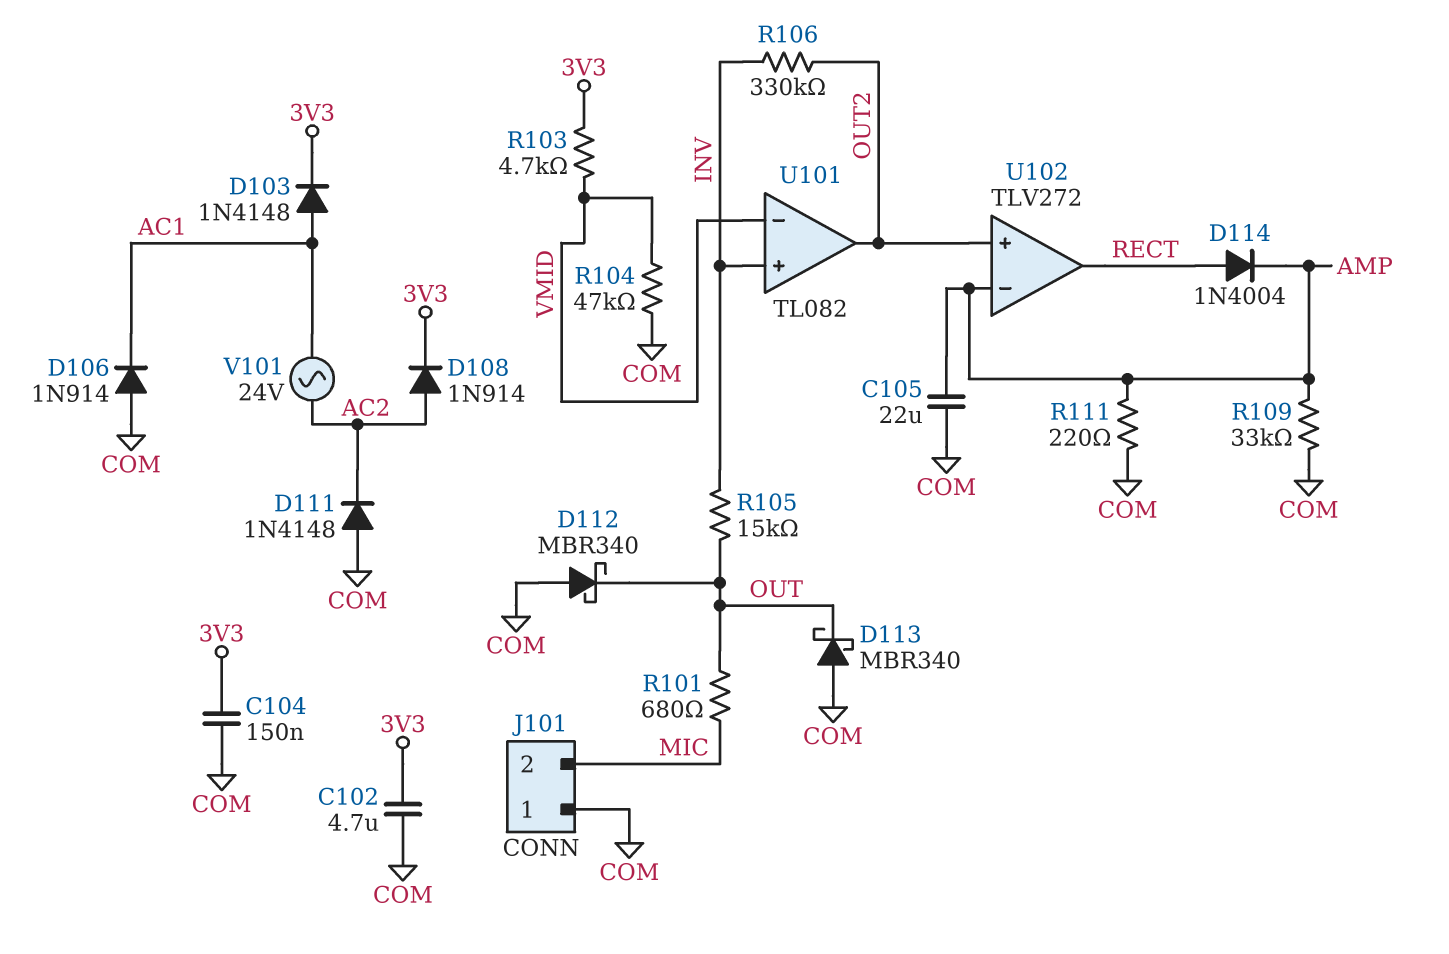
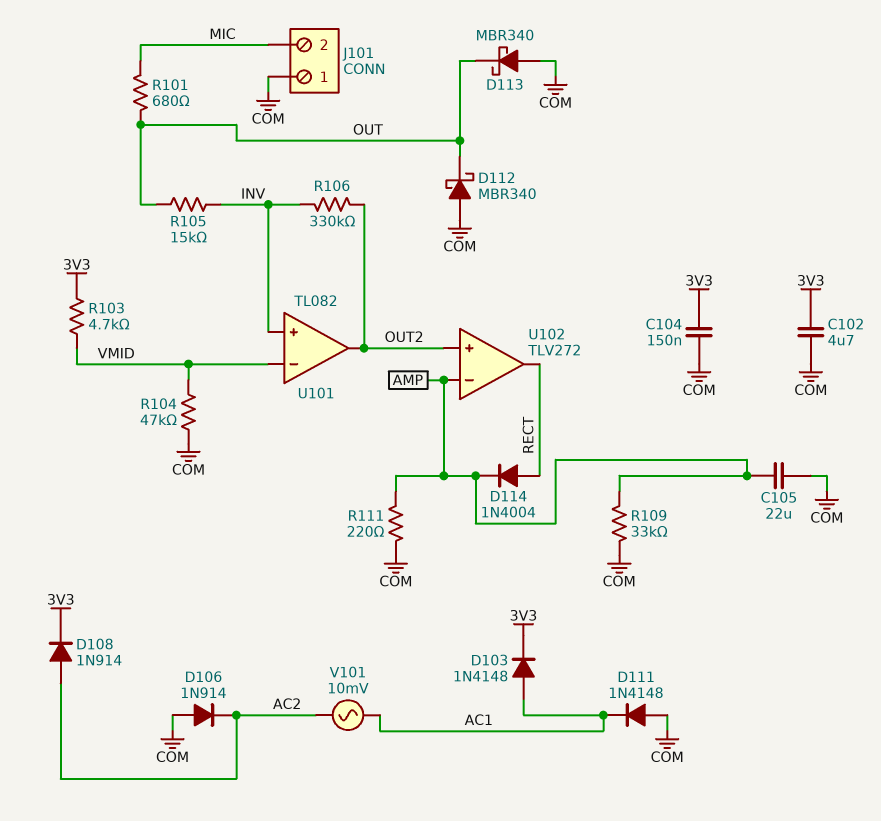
D106: diode 1N914 (A COM, K AC1) -> diode 1N914 (A COM, K AC2)
D111: diode 1N4148 (A COM, K AC2) -> diode 1N4148 (A COM, K AC1)
V101: AC 24V (AC1, AC2) -> AC 10mV (AC1, AC2)

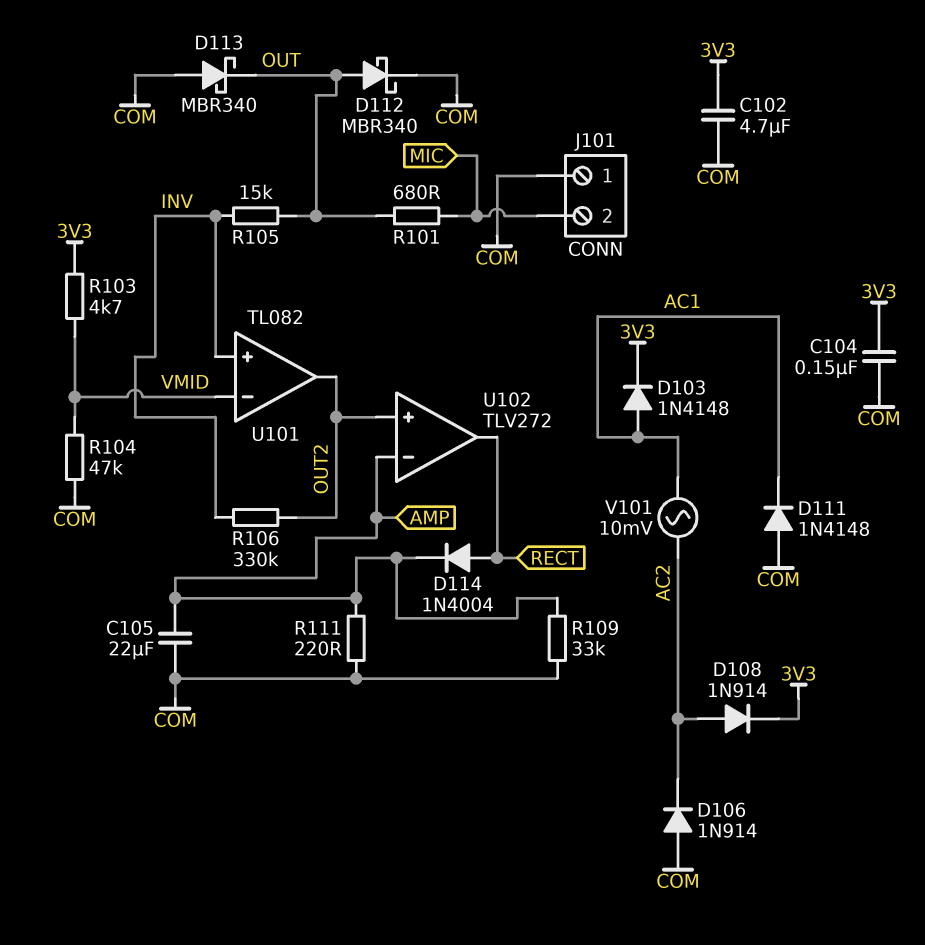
D112: schottky MBR340 (A COM, K OUT) -> schottky MBR340 (A OUT, K COM)

